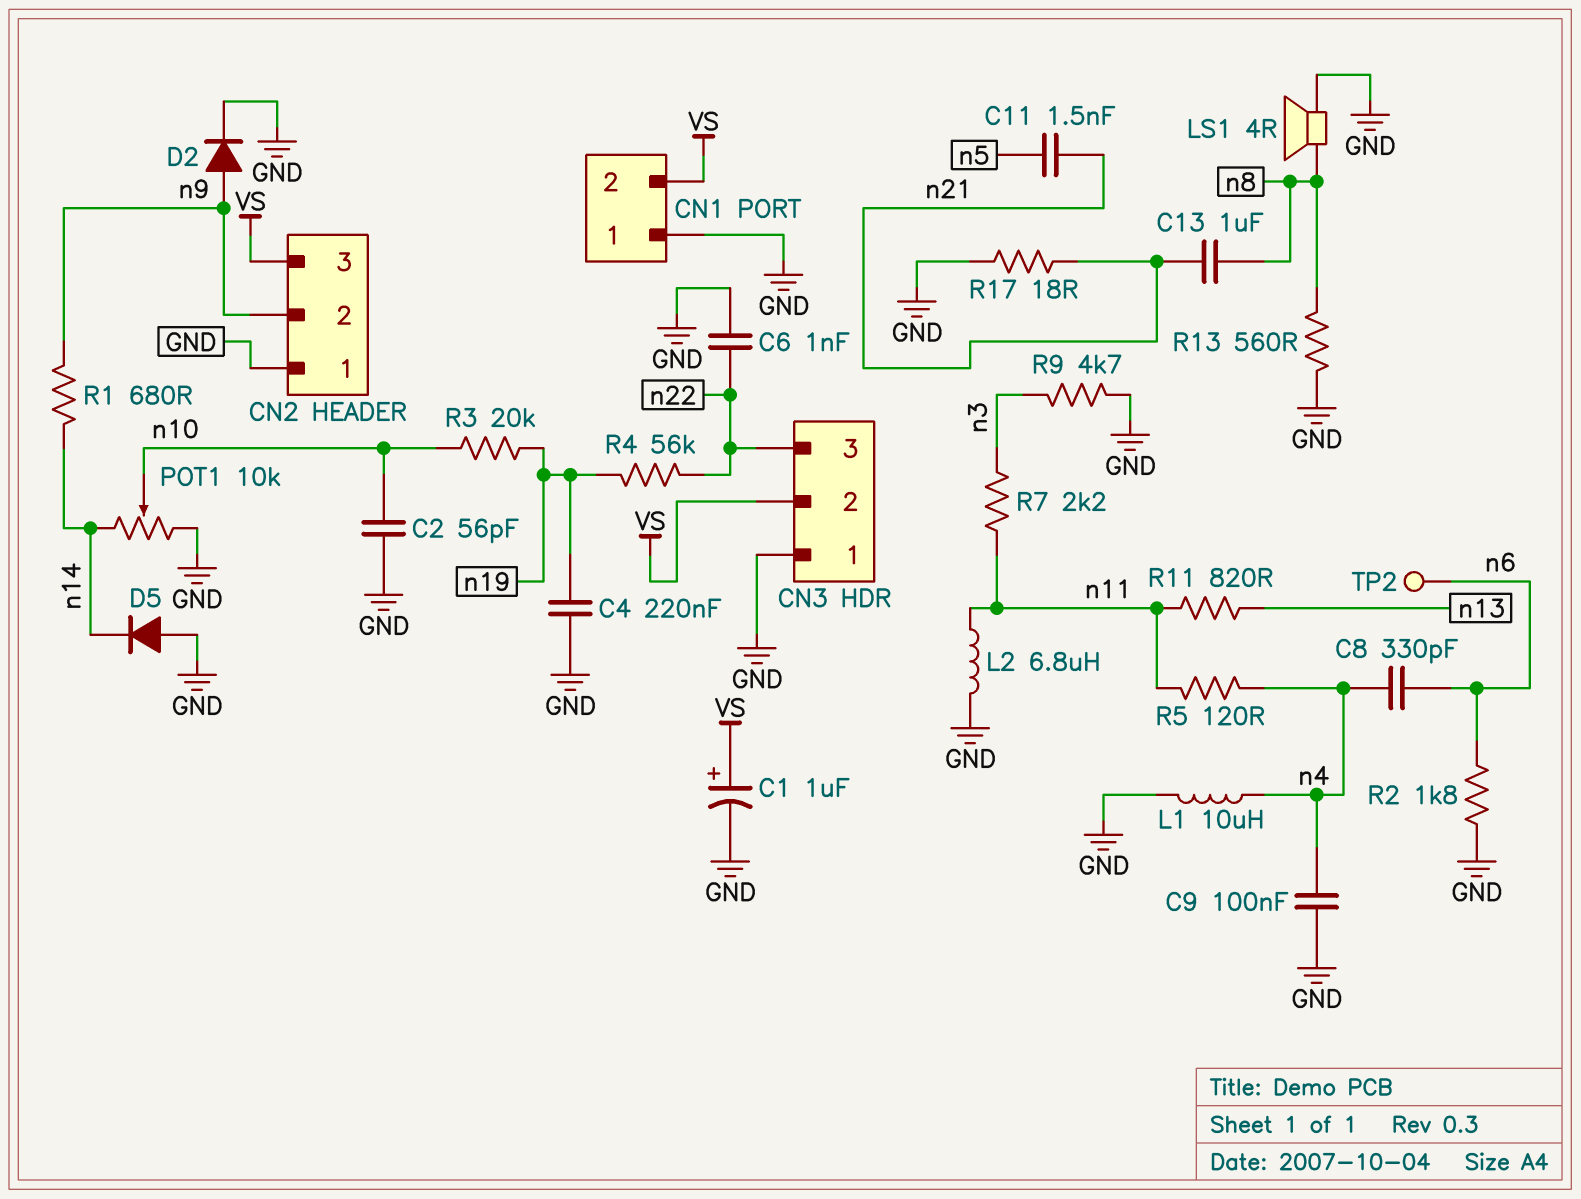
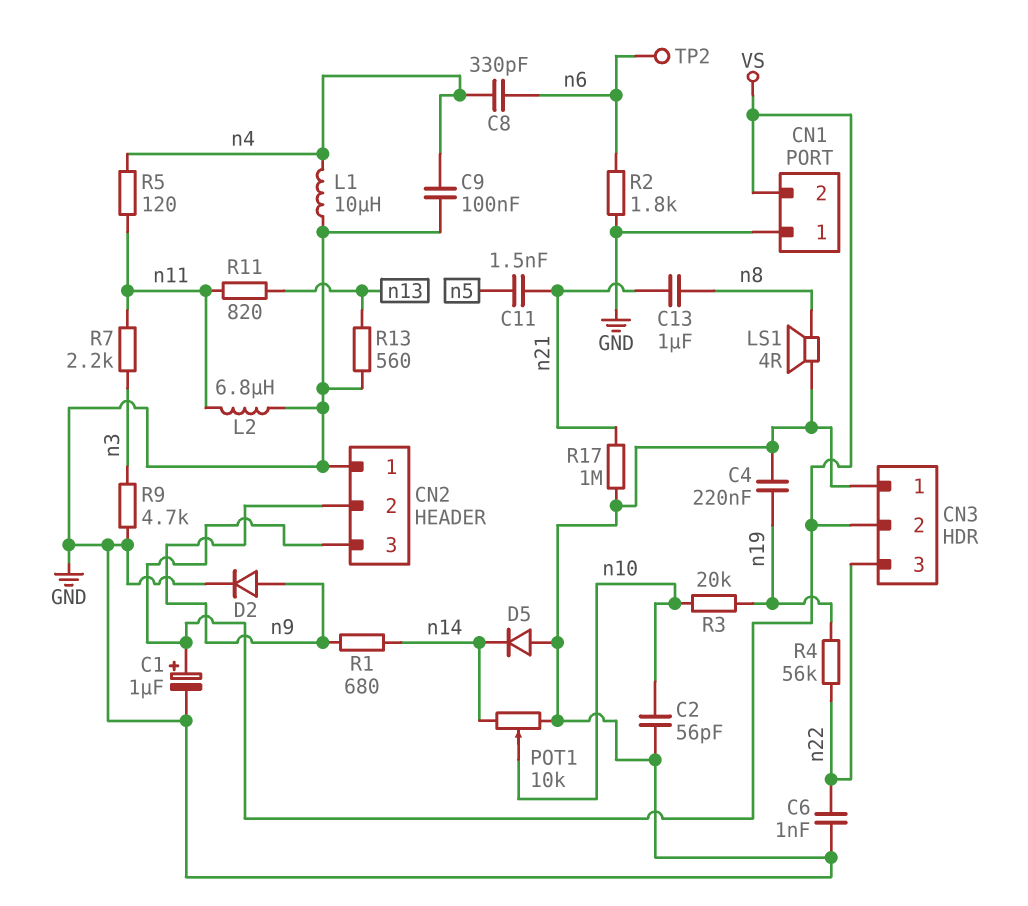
R13: 560 (GND, n8) -> 560 (GND, n13)
R17: 18 (GND, n21) -> 1M (GND, n21)

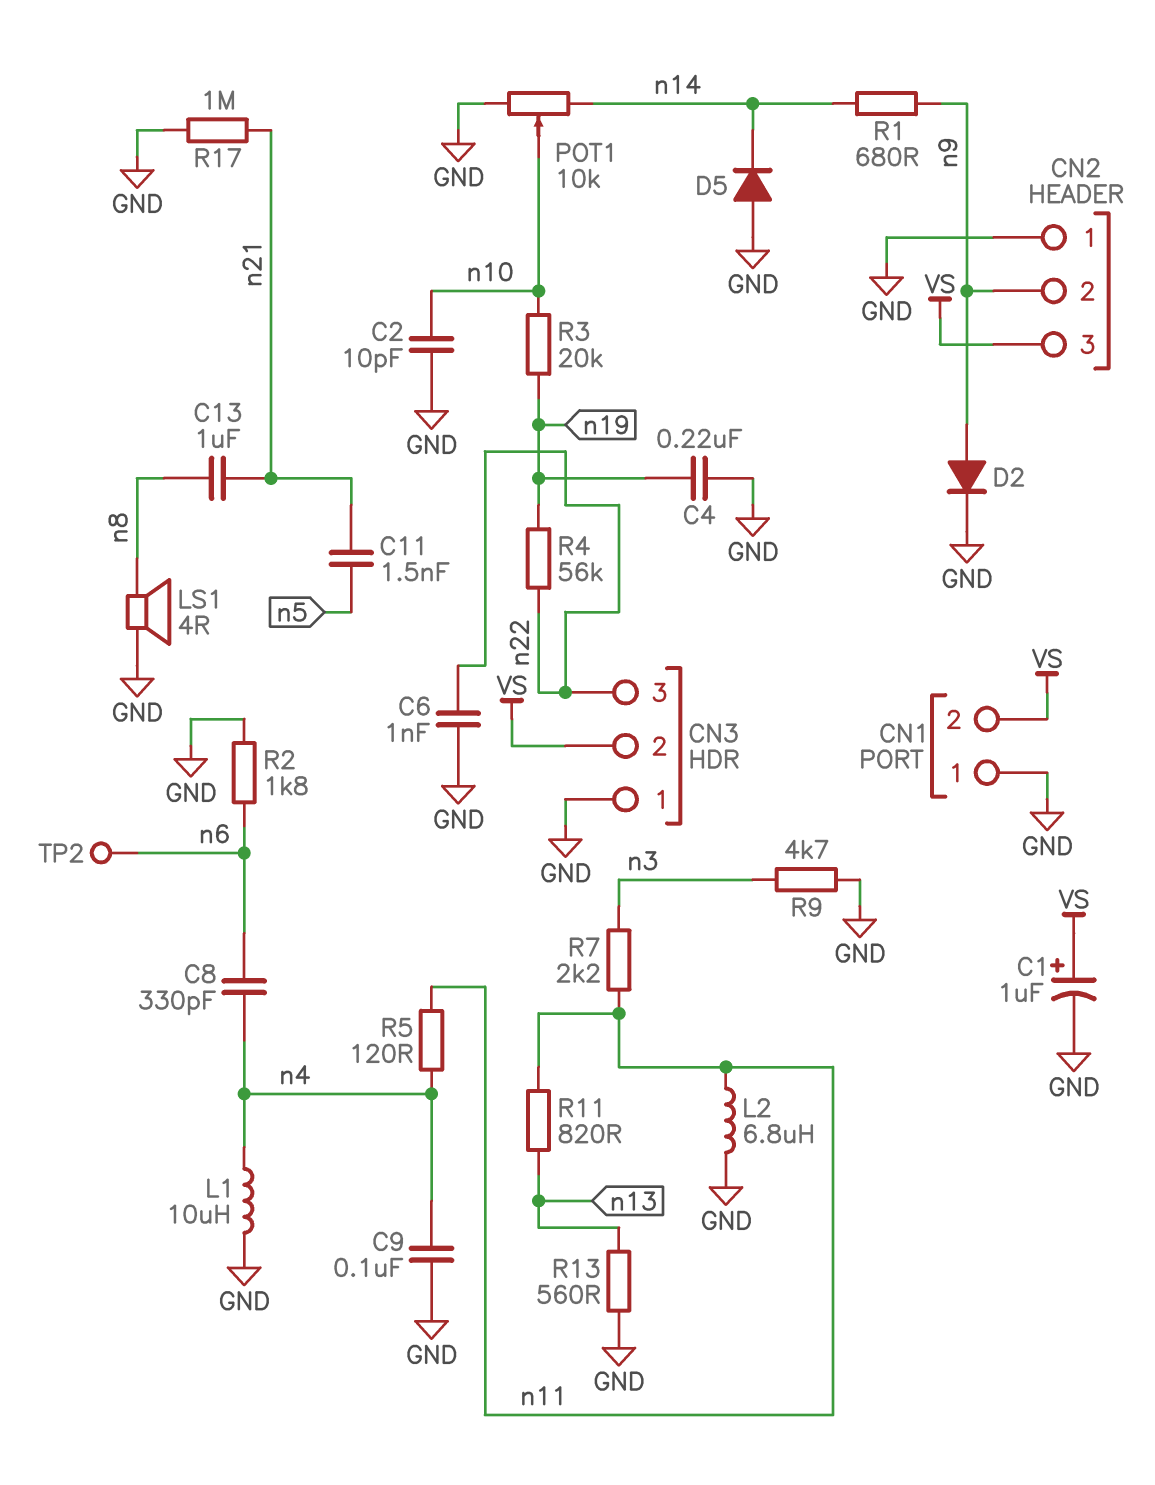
C2: 56pF (GND, n10) -> 10pF (GND, n10)

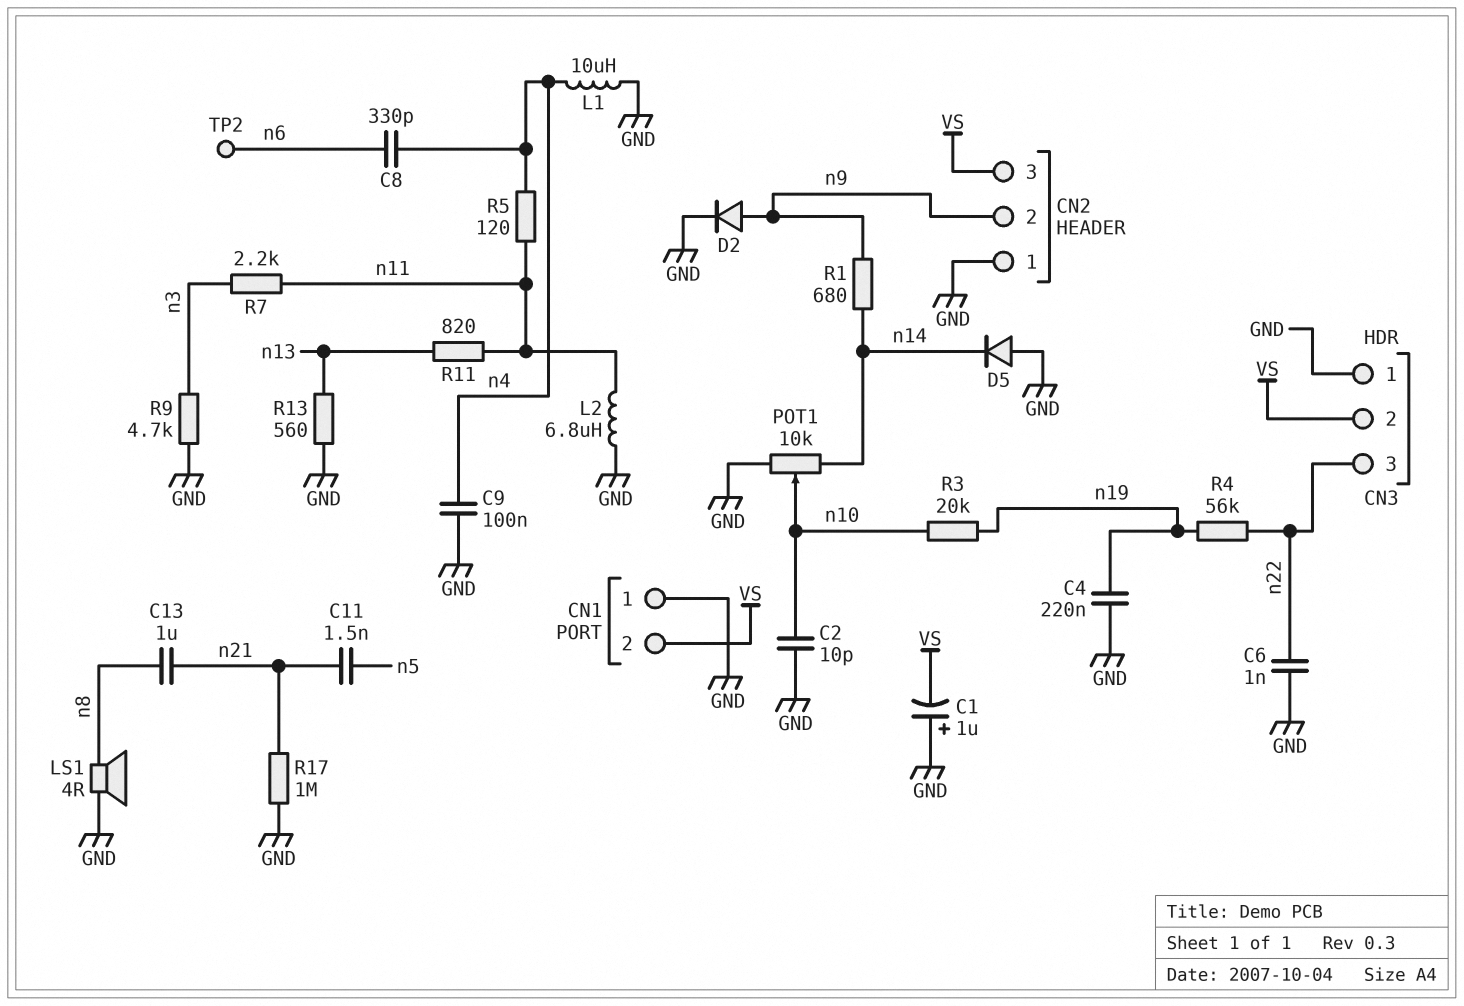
C1: 1uF (plus VS, minus GND) -> 1uF (plus GND, minus VS)
R2: 1.8k (GND, n6) -> none

